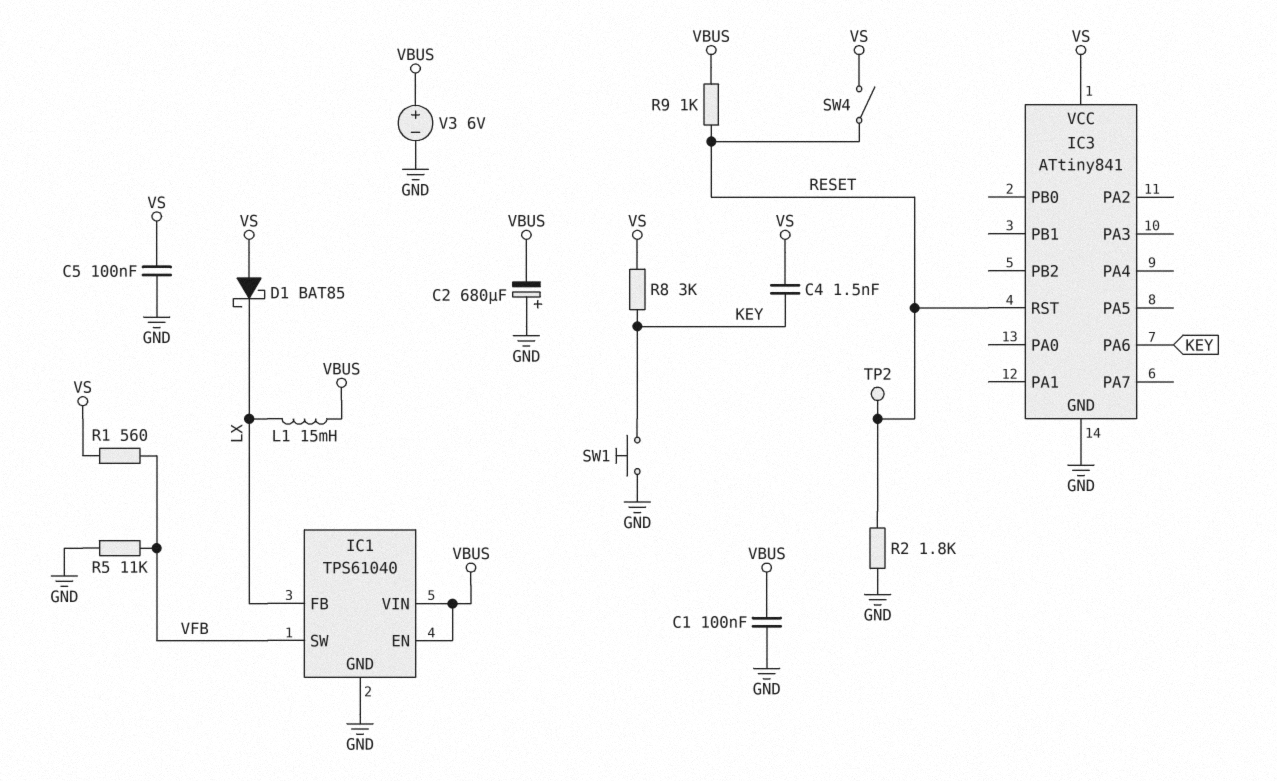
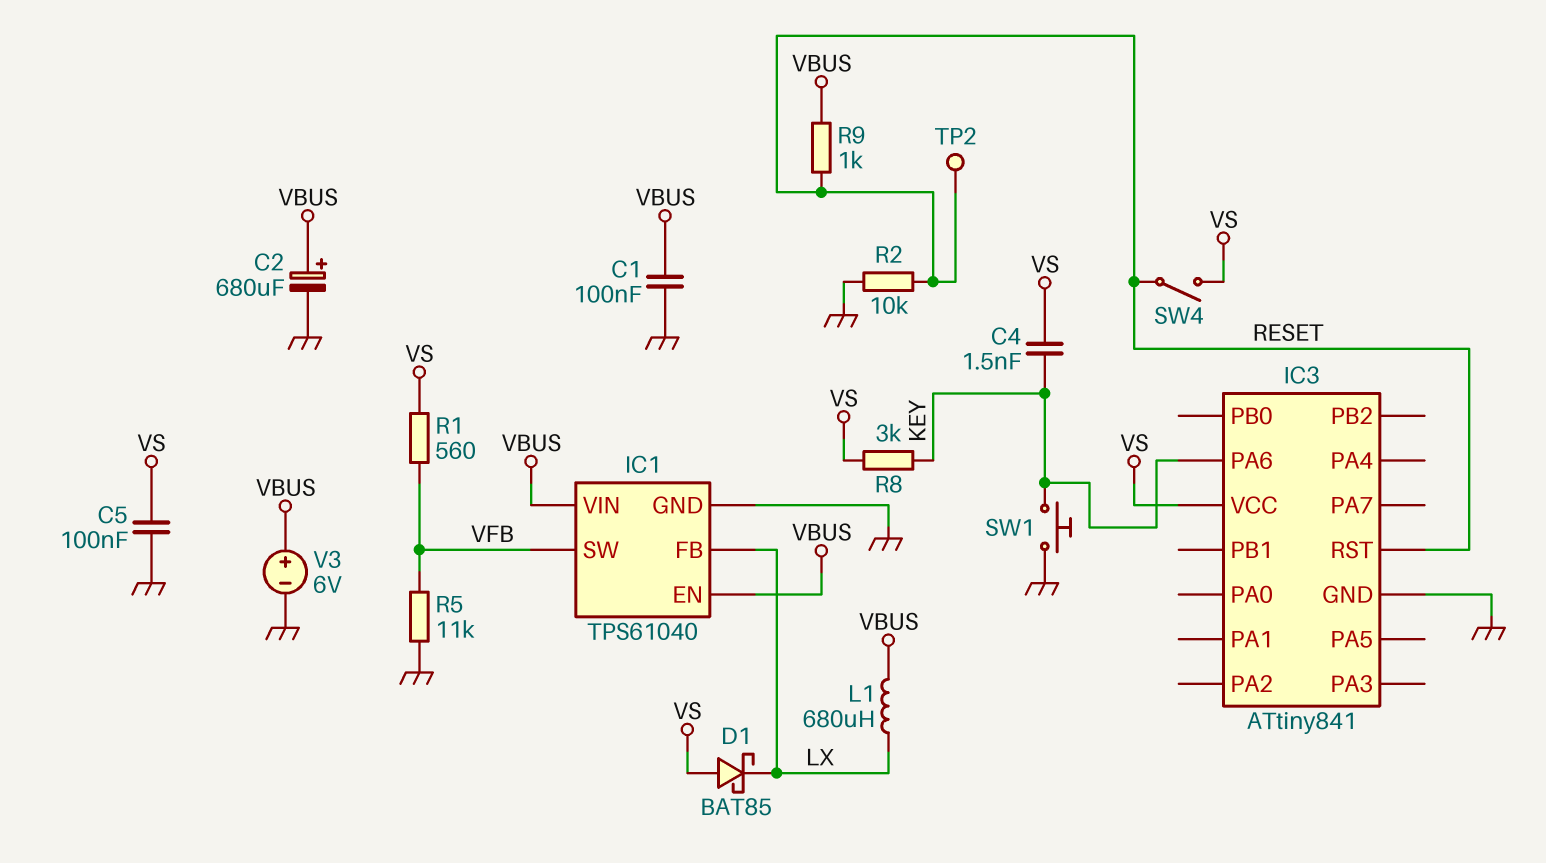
C2: 680uF (plus GND, minus VBUS) -> 680uF (plus VBUS, minus GND)
L1: 15mH (LX, VBUS) -> 680uH (LX, VBUS)
R2: 1.8k (GND, RESET) -> 10k (GND, RESET)

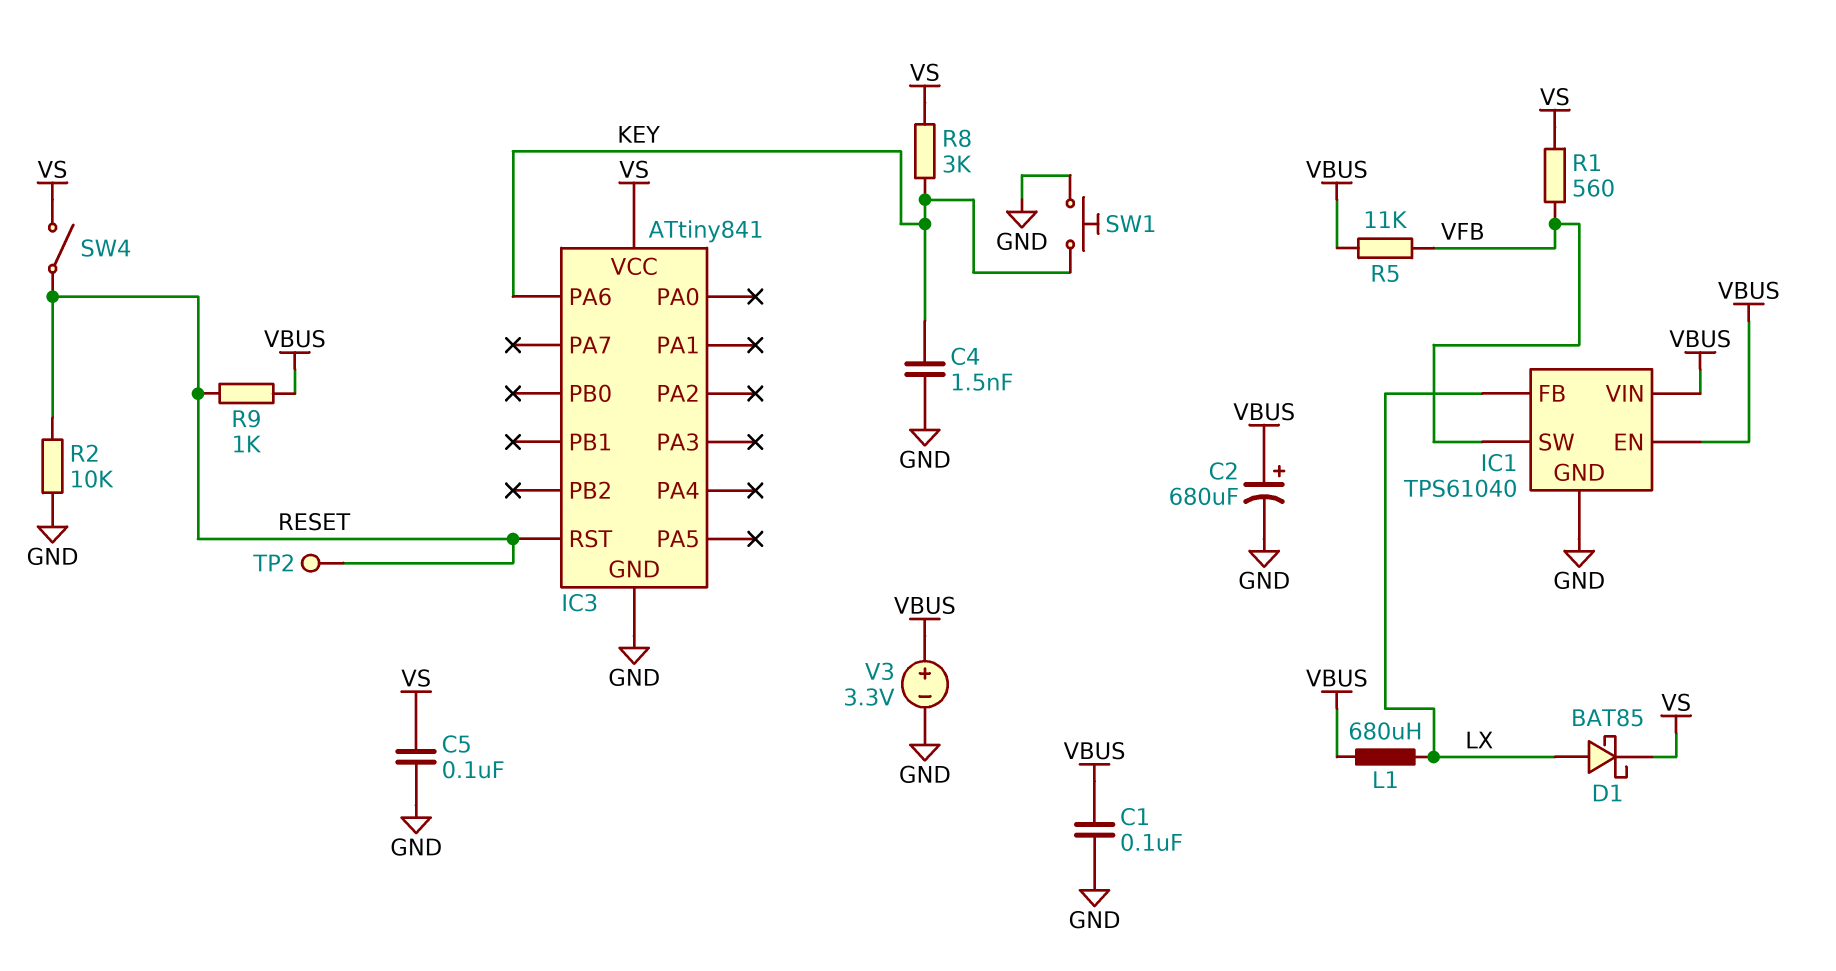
C4: 1.5nF (KEY, VS) -> 1.5nF (GND, KEY)
D1: schottky BAT85 (A VS, K LX) -> schottky BAT85 (A LX, K VS)
R5: 11k (GND, VFB) -> 11k (VBUS, VFB)
V3: 6V (plus VBUS, minus GND) -> 3.3V (plus VBUS, minus GND)

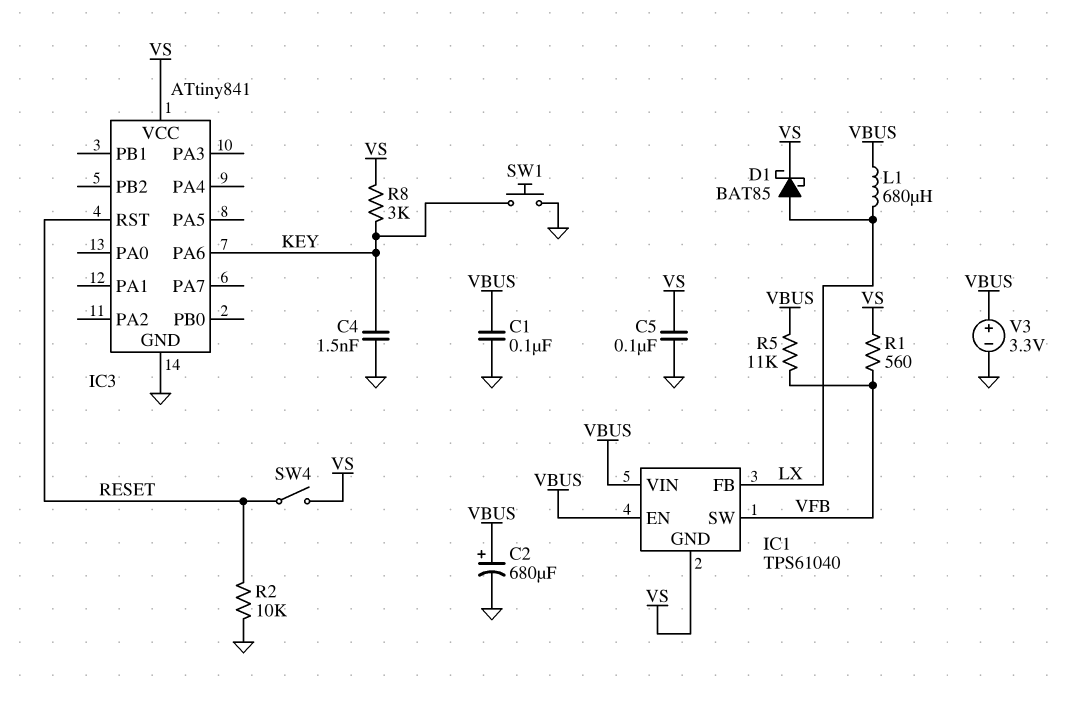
IC1 pin GND: GND -> VS
R9: 1k (RESET, VBUS) -> none
TP2: test point (RESET) -> none

